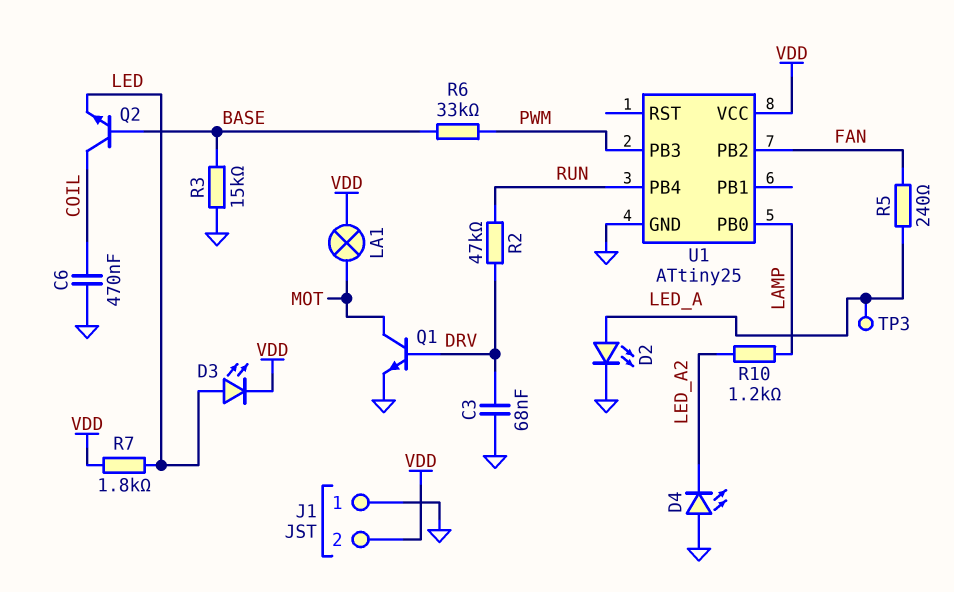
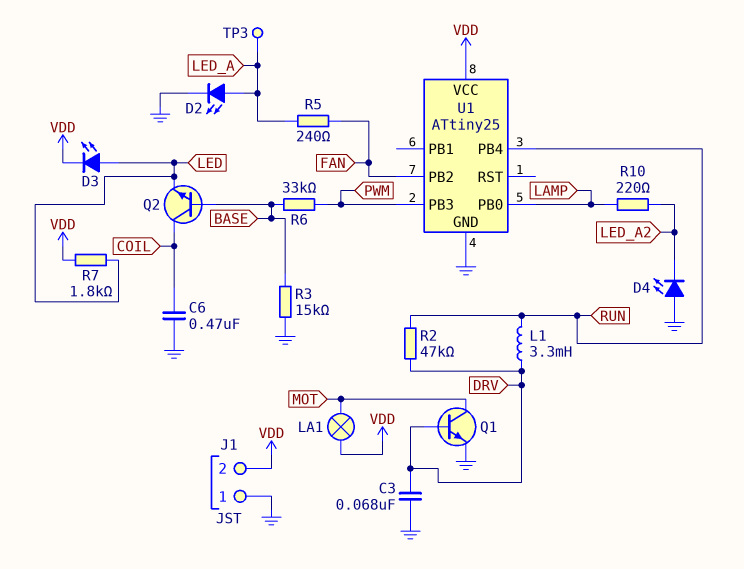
L1: none -> 3.3mH (DRV, RUN)
R10: 1.2k (LAMP, LED_A2) -> 220 (LAMP, LED_A2)

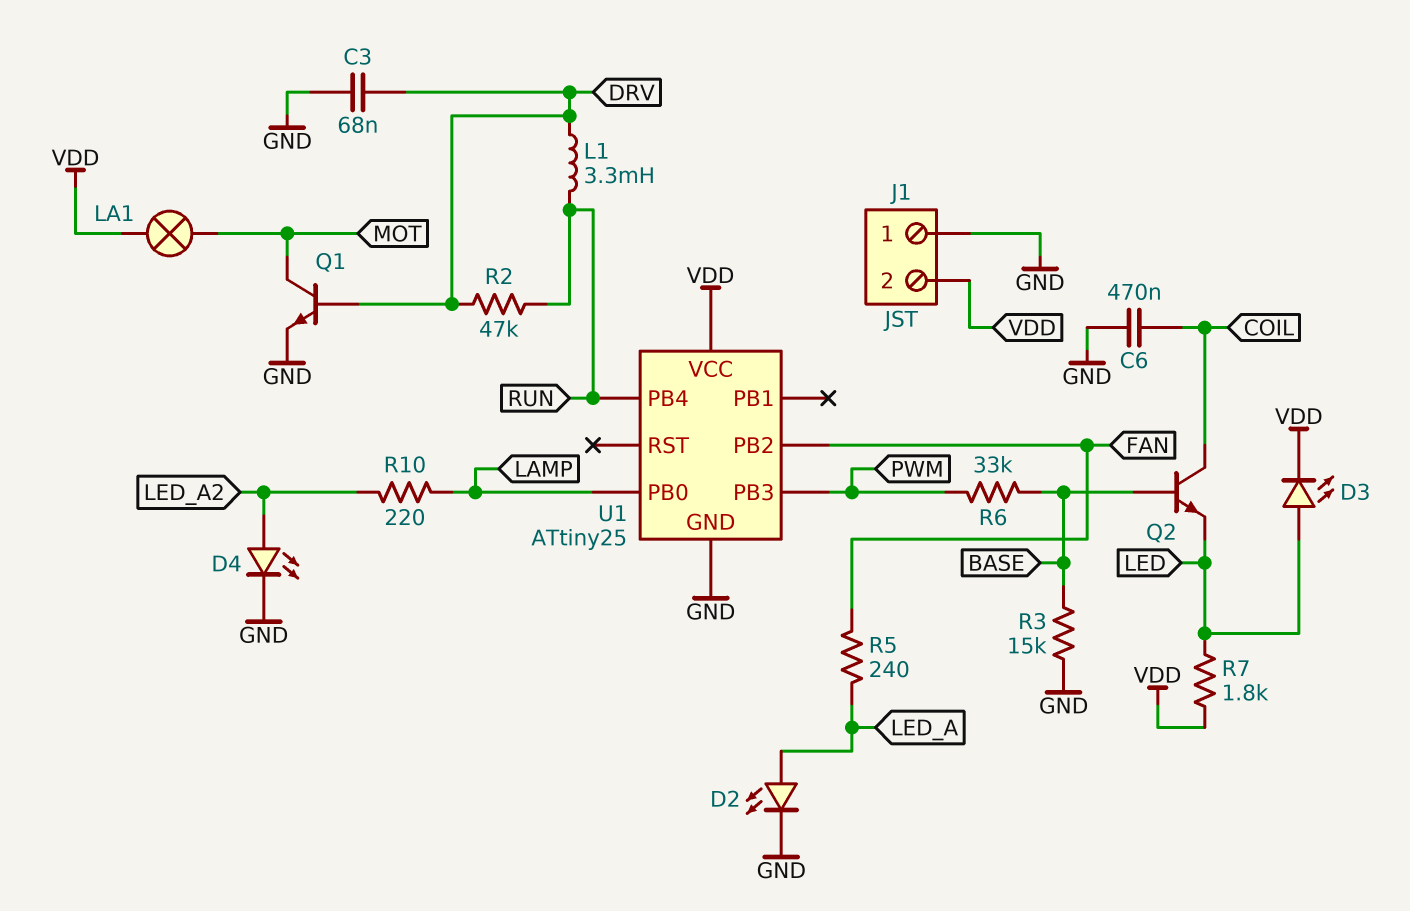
D4: LED (A GND, K LED_A2) -> LED (A LED_A2, K GND)
TP3: test point (LED_A) -> none

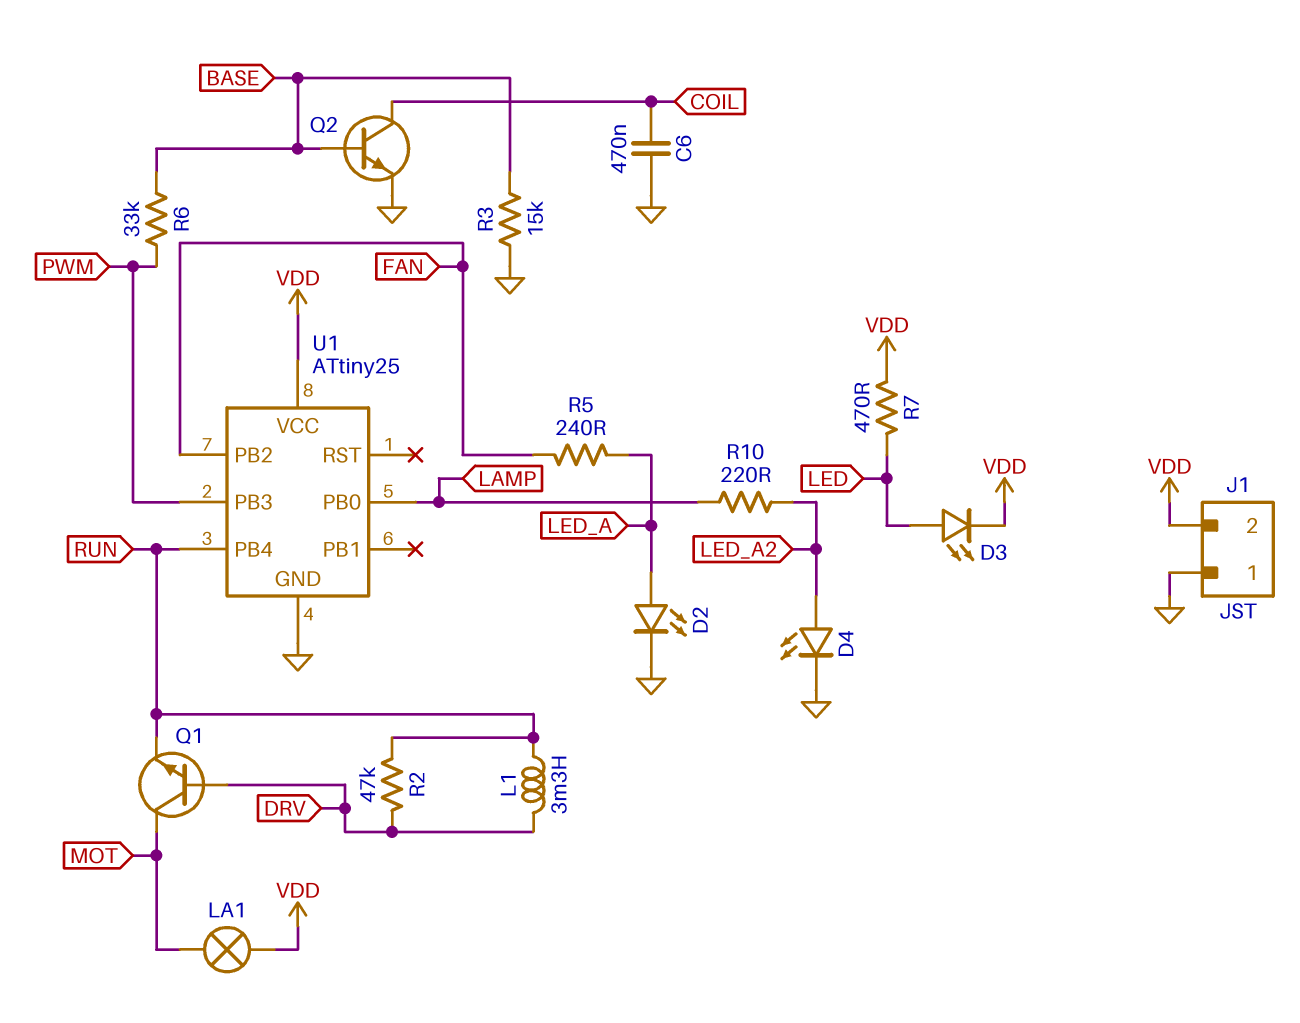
C3: 68nF (DRV, GND) -> none
Q1: NPN (B DRV, C MOT, E GND) -> NPN (B DRV, C MOT, E RUN)
Q2: NPN (B BASE, C COIL, E LED) -> NPN (B BASE, C COIL, E GND)
R7: 1.8k (LED, VDD) -> 470 (LED, VDD)

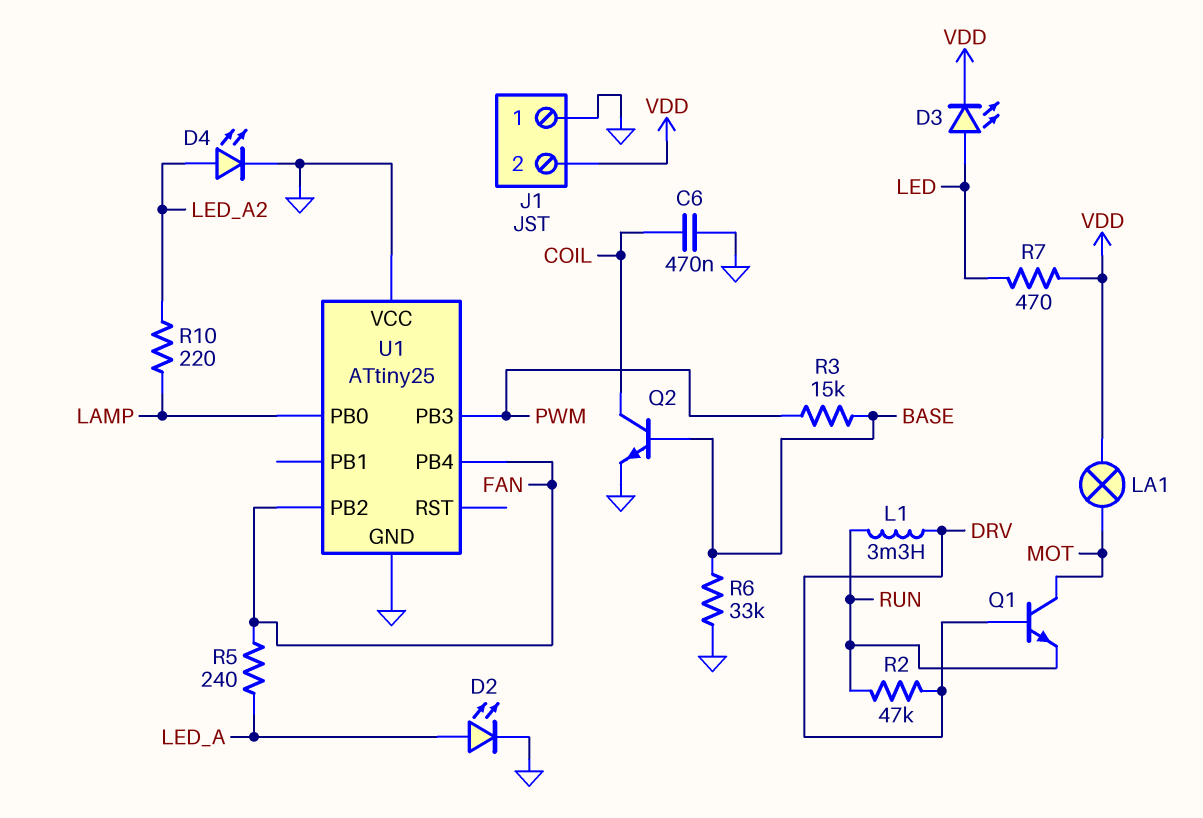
R3: 15k (BASE, GND) -> 15k (BASE, PWM)
R6: 33k (BASE, PWM) -> 33k (BASE, GND)
U1 pin PB4: RUN -> FAN
U1 pin VCC: VDD -> GND

